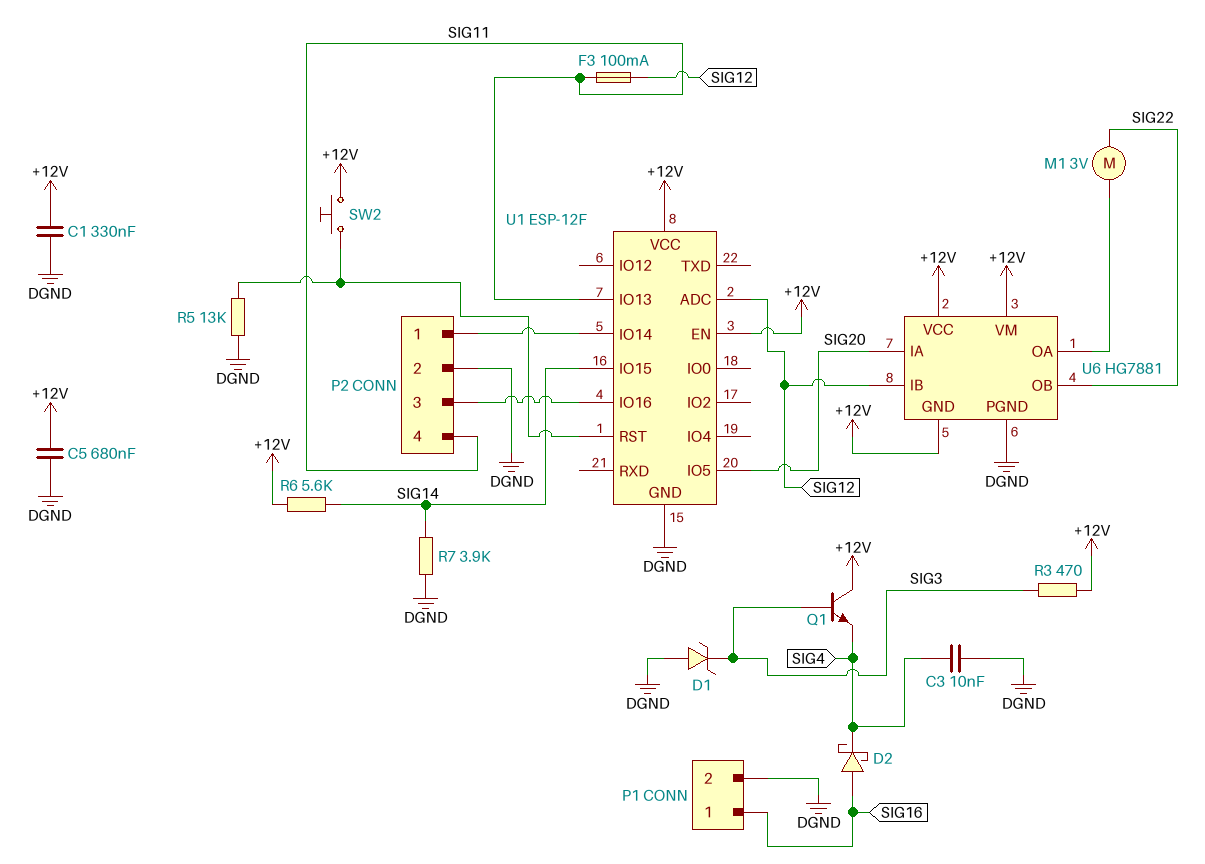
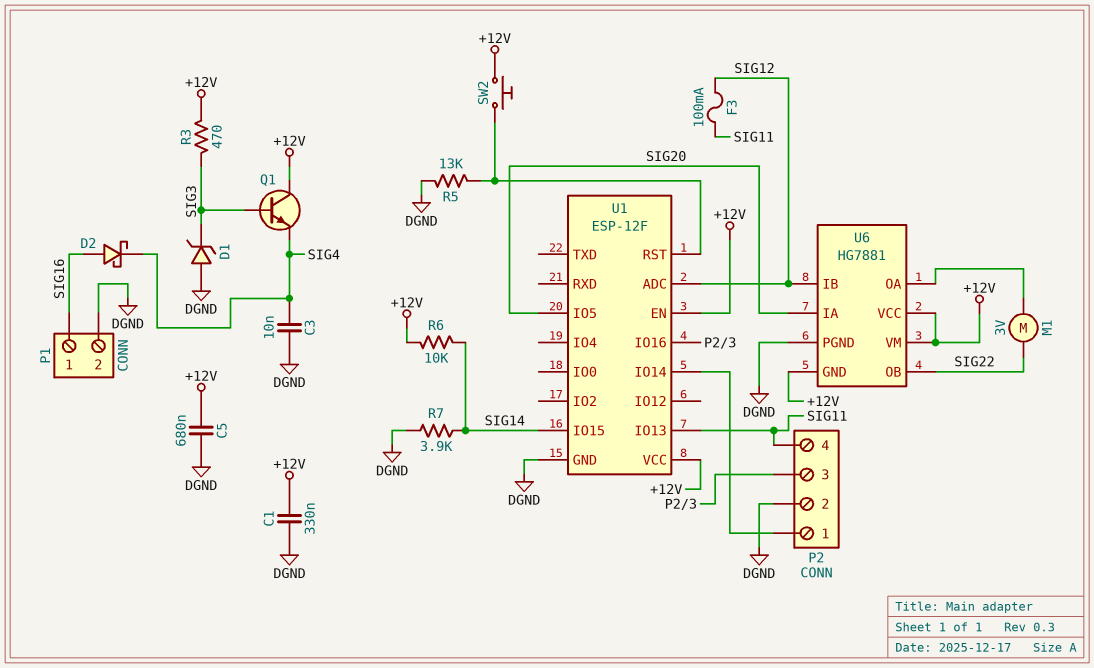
R6: 5.6k (+12V, SIG14) -> 10k (+12V, SIG14)

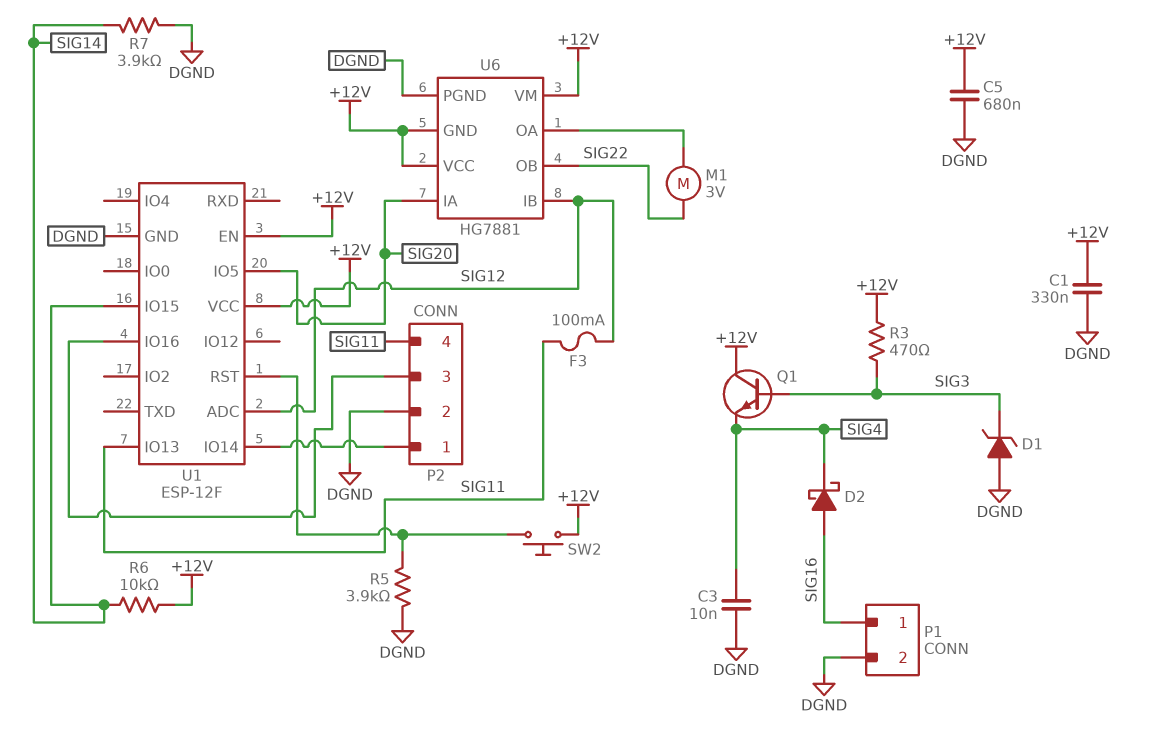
R5: 13k (DGND, U1/RST) -> 3.9k (DGND, U1/RST)

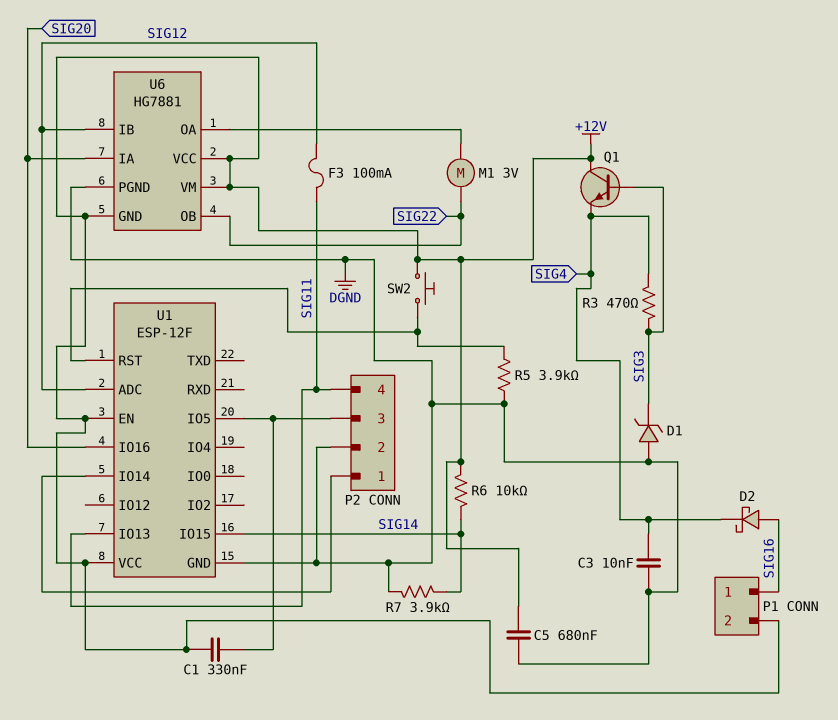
C1: 330nF (+12V, DGND) -> 330nF (+12V, P2/3)
P1 pin 2: DGND -> +12V
R3: 470 (+12V, SIG3) -> 470 (SIG3, SIG4)
U1 pin IO5: SIG20 -> P2/3
U1 pin IO16: P2/3 -> SIG20

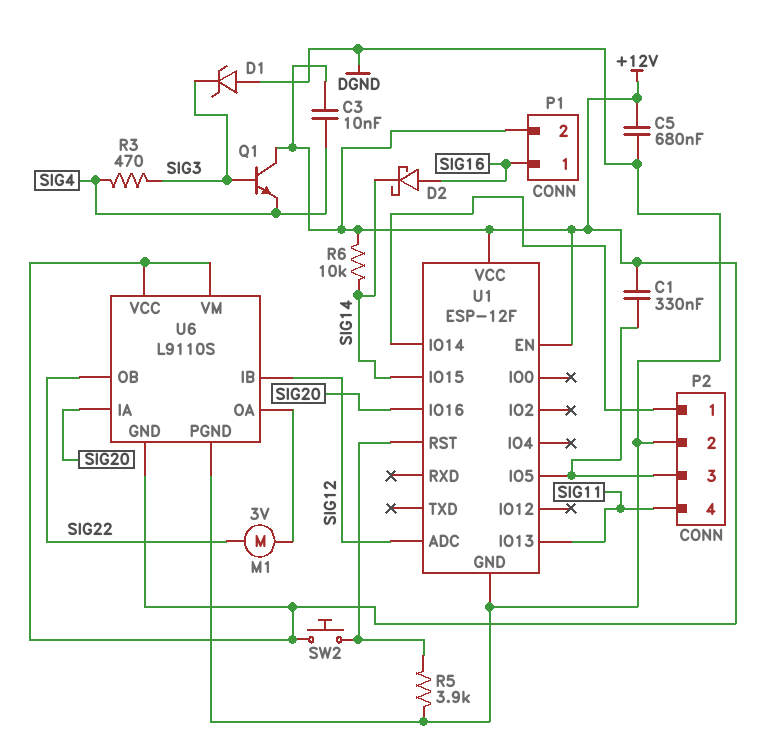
C3: 10nF (DGND, SIG4) -> 10nF (+12V, SIG4)
D2: schottky (A SIG16, K SIG4) -> schottky (A SIG16, K SIG14)
F3: 100mA (SIG11, SIG12) -> none
R7: 3.9k (DGND, SIG14) -> none
U6: HG7881 -> L9110S

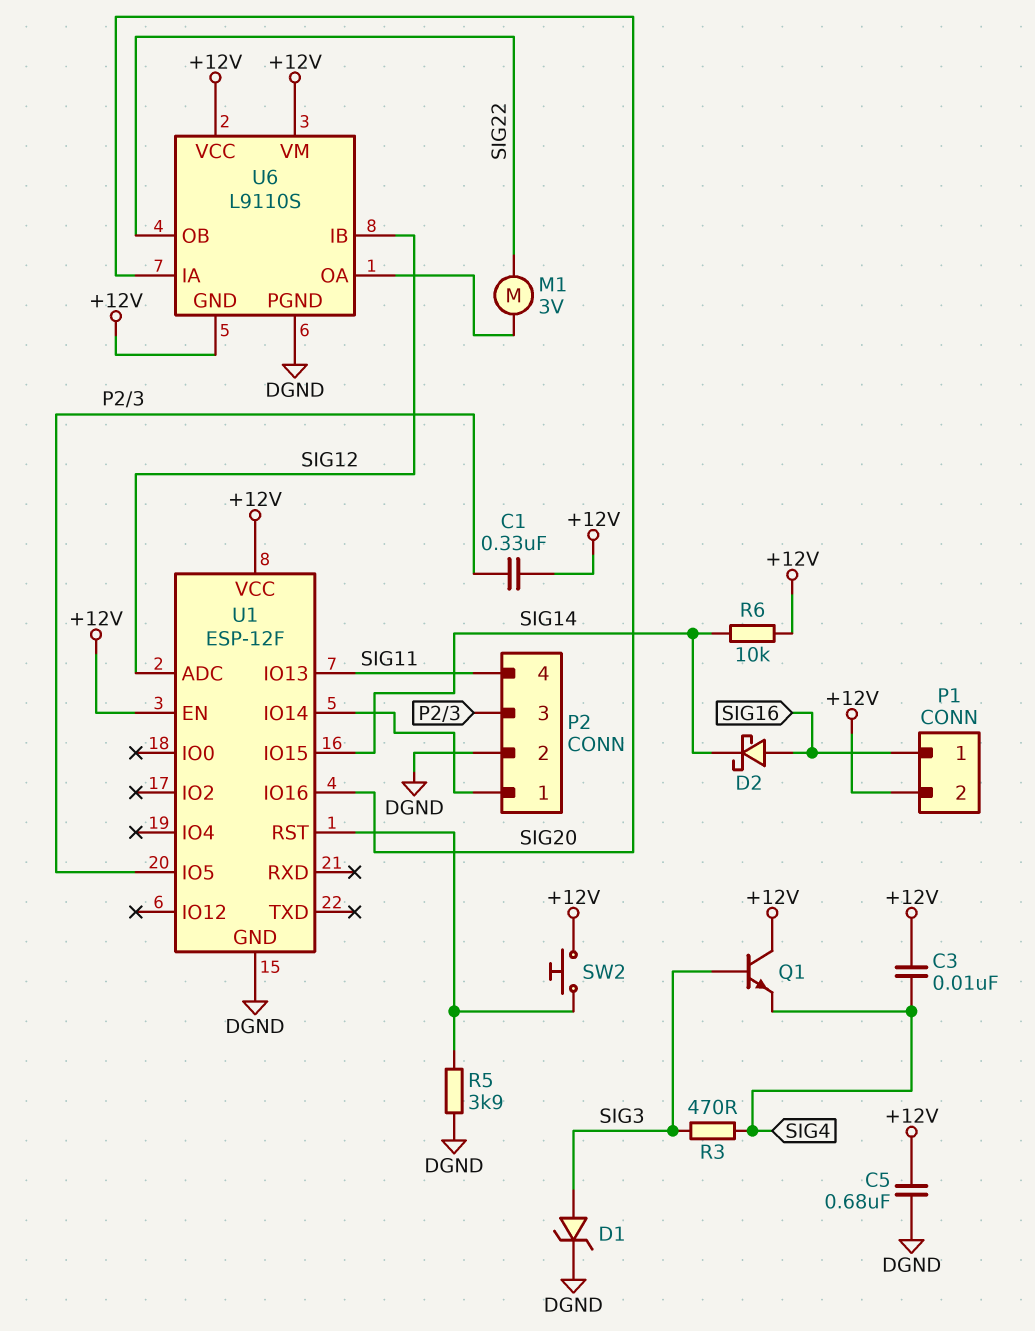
D1: zener (A DGND, K SIG3) -> zener (A SIG3, K DGND)

